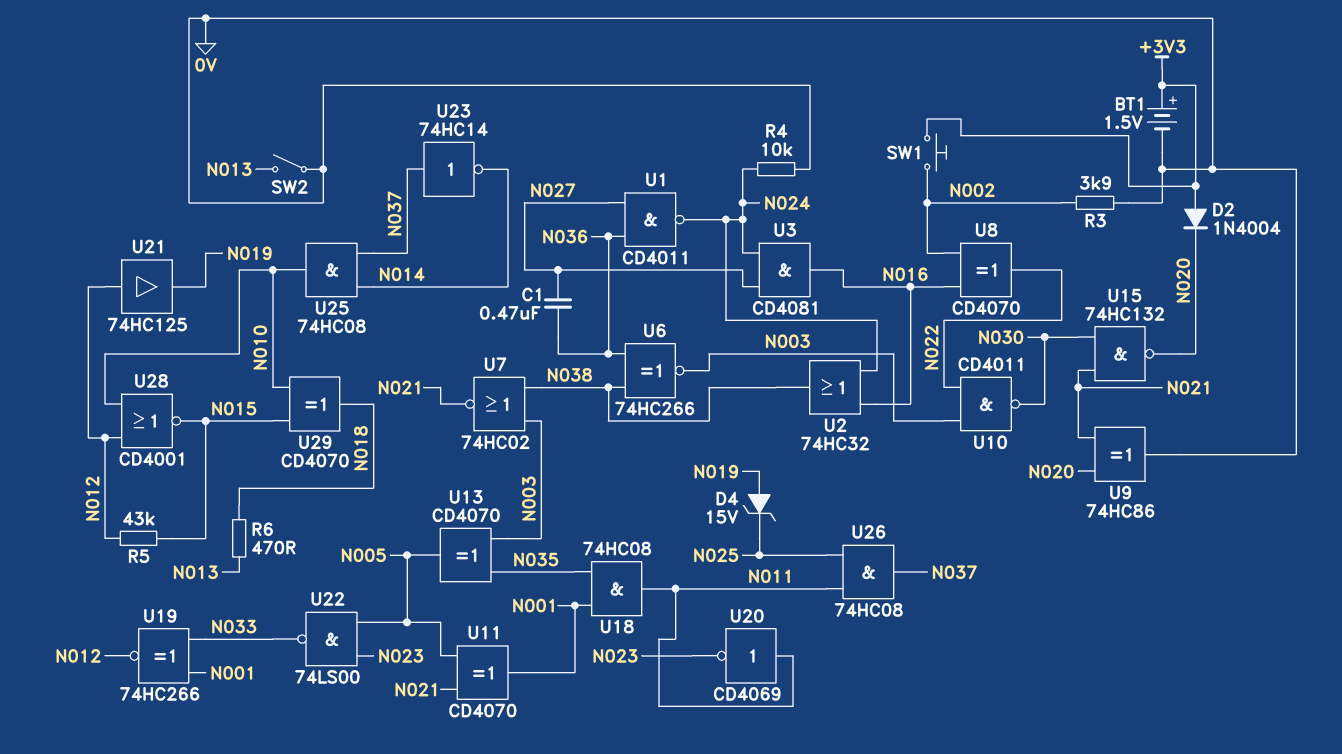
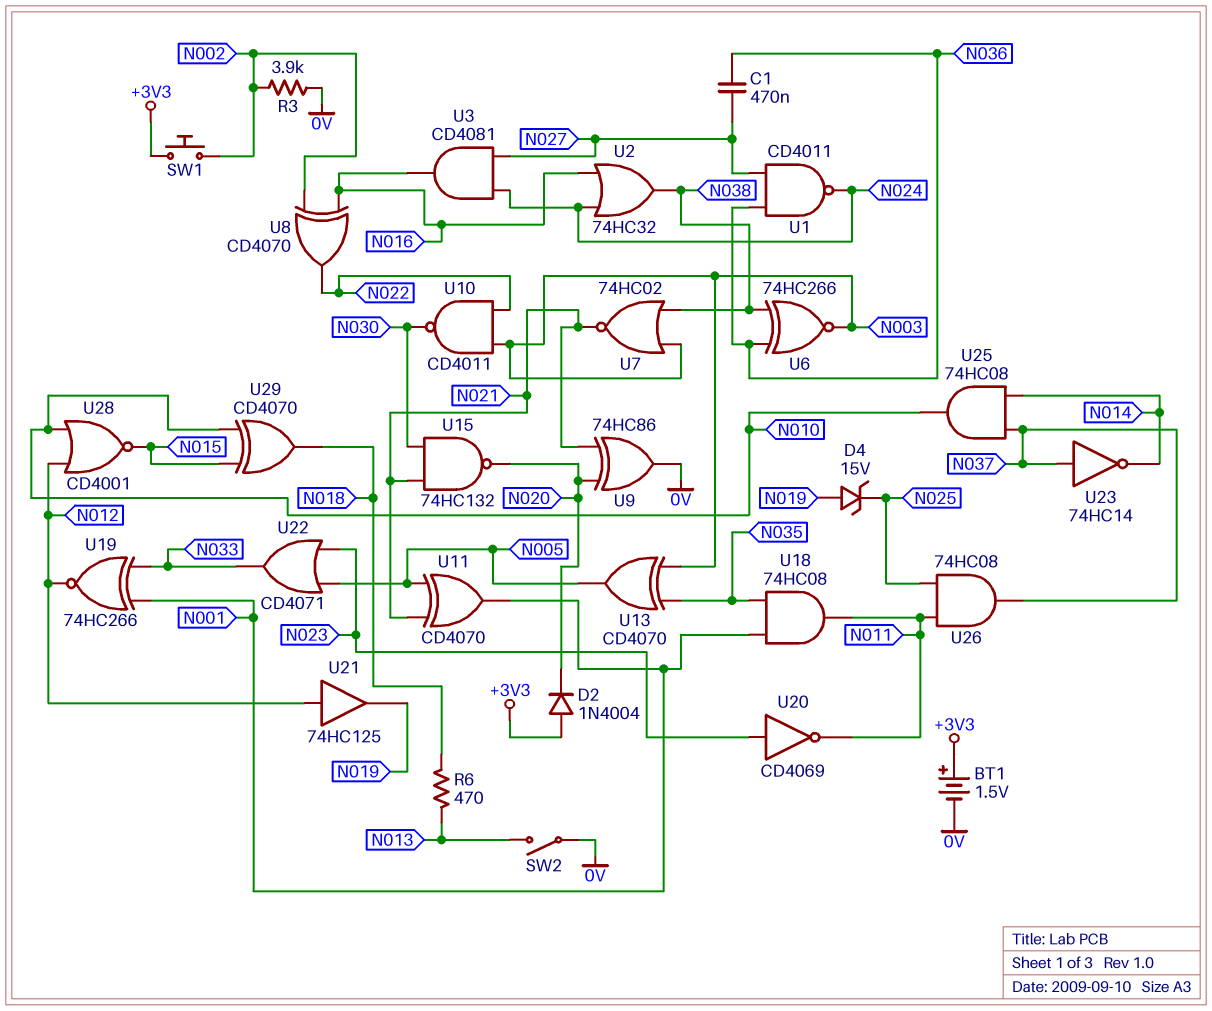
R4: 10k (0V, N024) -> none
R5: 43k (N012, N015) -> none
U20: NOT CD4069 (in N011, out N023) -> NOT CD4069 (in N023, out N011)
U22: NAND 74LS00 (in N005, in N023, out N033) -> OR CD4071 (in N005, in N023, out N033)

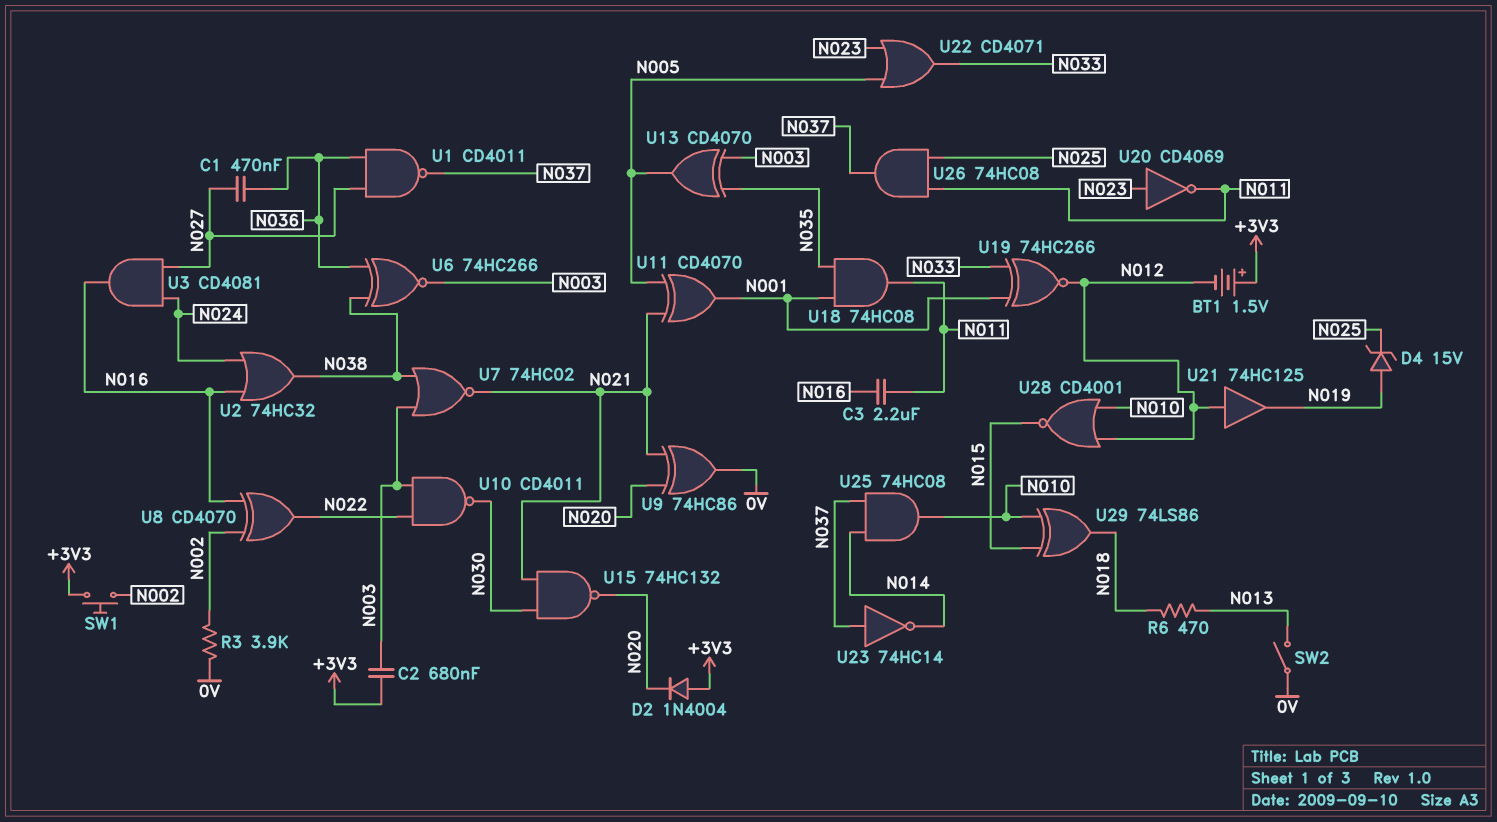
BT1: 1.5V (plus +3V3, minus 0V) -> 1.5V (plus +3V3, minus N012)
C2: none -> 680nF (+3V3, N003)
C3: none -> 2.2uF (N011, N016)
U1: NAND CD4011 (in N027, in N036, out N024) -> NAND CD4011 (in N027, in N036, out N037)
U29: XOR CD4070 (in N010, in N015, out N018) -> XOR 74LS86 (in N010, in N015, out N018)

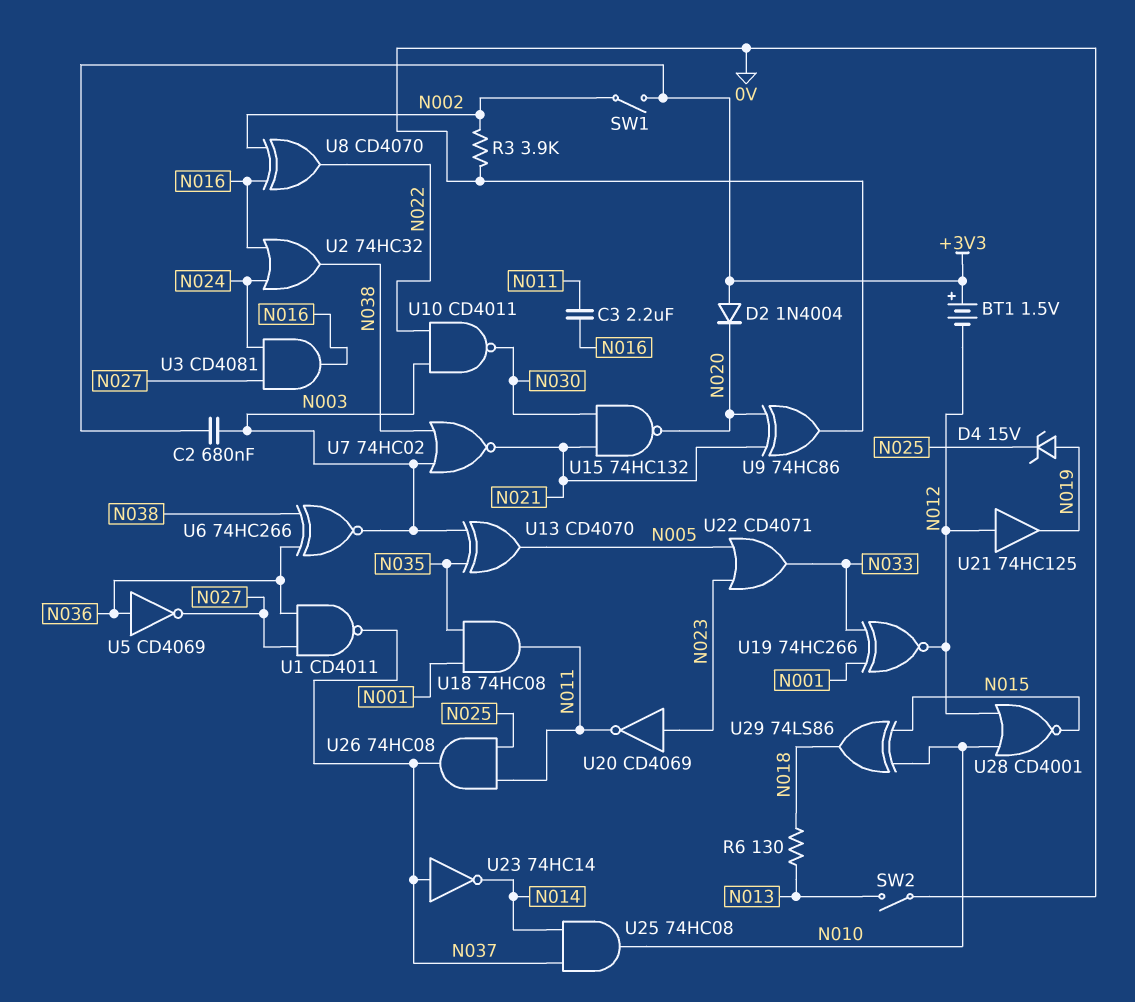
C1: 470nF (N027, N036) -> none
R6: 470 (N013, N018) -> 130 (N013, N018)
SW1: button (+3V3, N002) -> switch (+3V3, N002)
U5: none -> NOT CD4069 (in N036, out N027)
U11: XOR CD4070 (in N005, in N021, out N001) -> none

